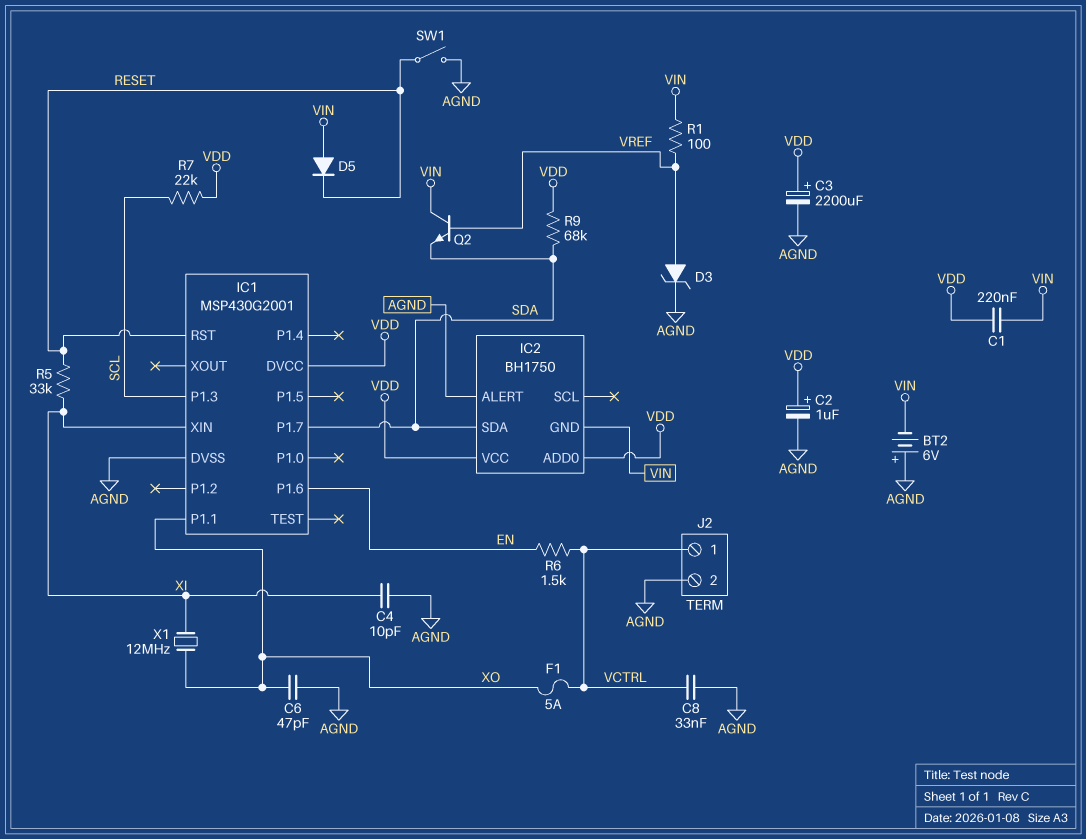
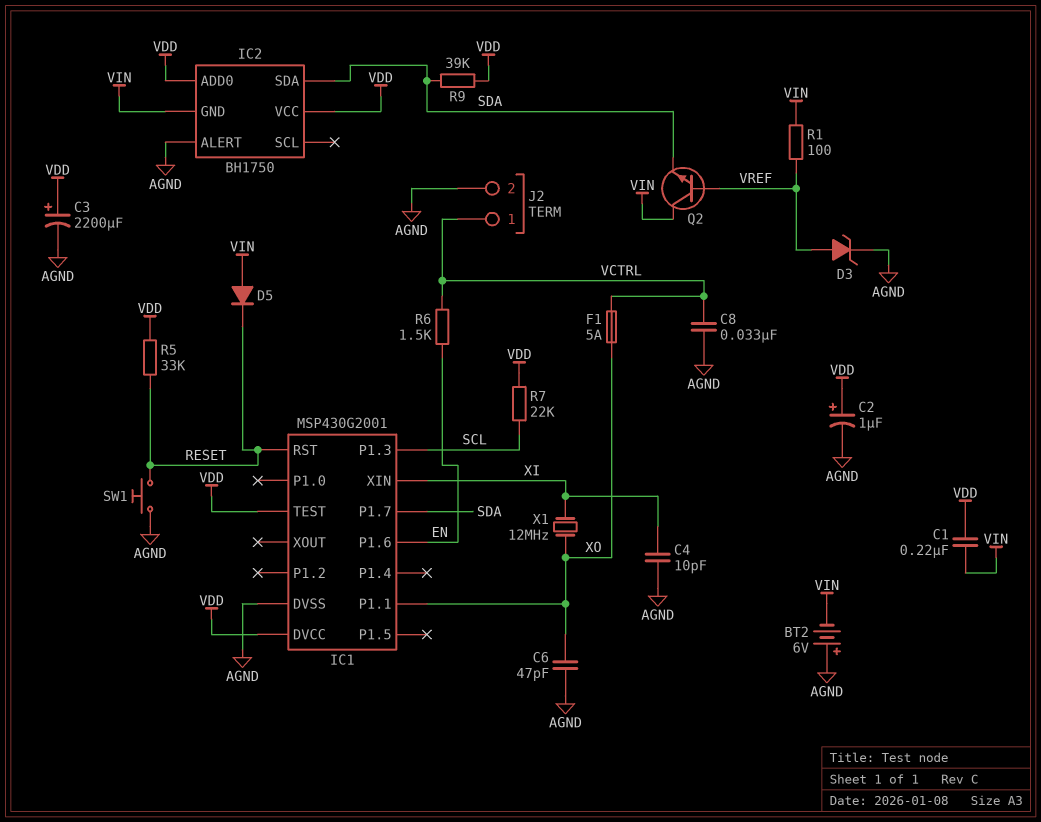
IC1 pin TEST: none -> VDD
R5: 33k (RESET, XI) -> 33k (RESET, VDD)
R9: 68k (SDA, VDD) -> 39k (SDA, VDD)
SW1: switch (AGND, RESET) -> button (AGND, RESET)

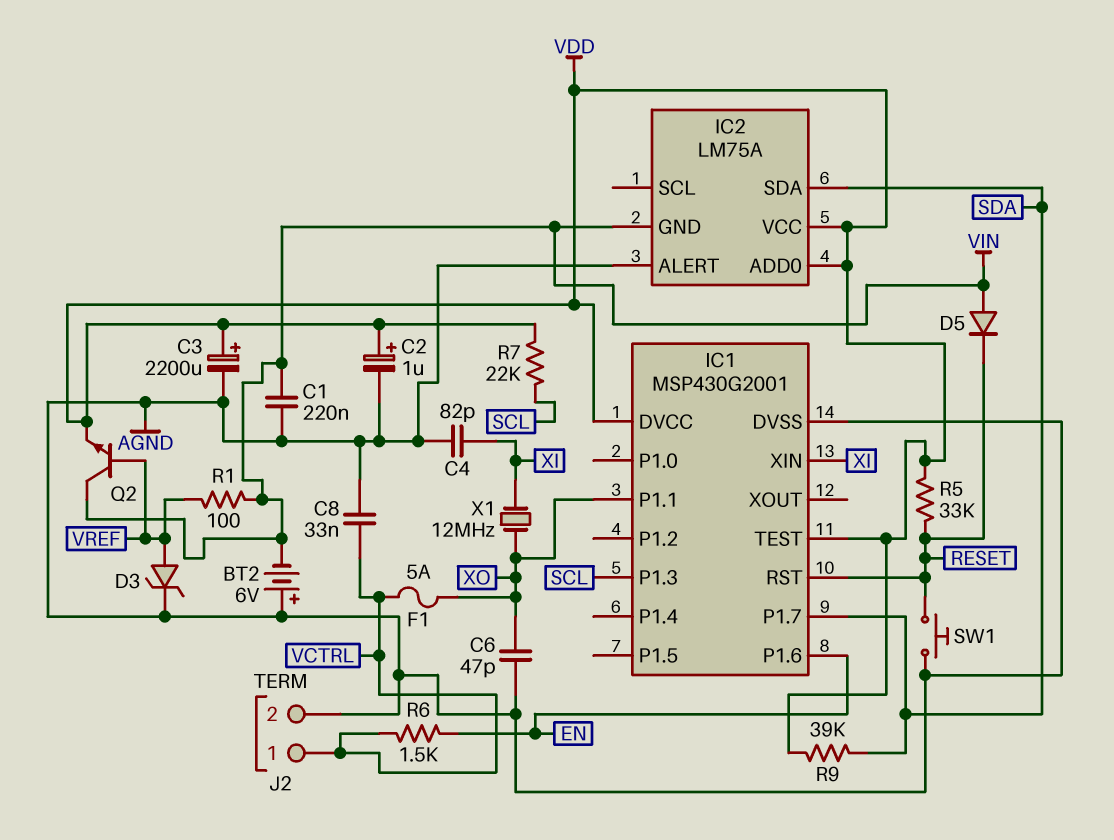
C1: 220nF (VDD, VIN) -> 220nF (AGND, VIN)
C4: 10pF (AGND, XI) -> 82pF (AGND, XI)
IC2: BH1750 -> LM75A
Q2: NPN (B VREF, C VIN, E SDA) -> NPN (B VREF, C VIN, E VDD)

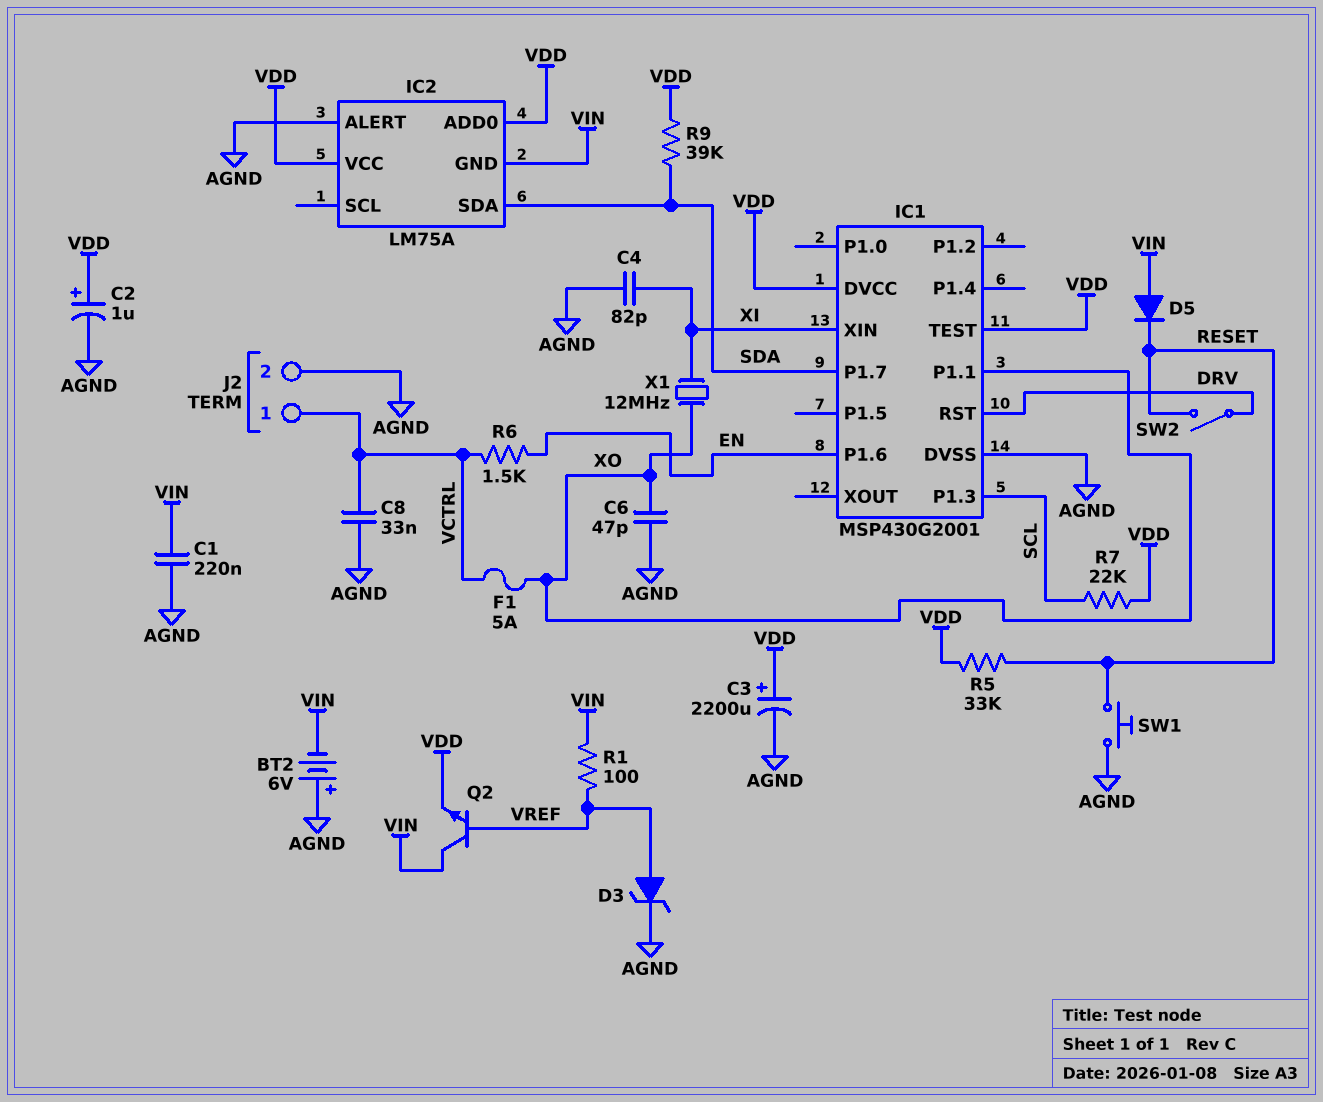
IC1 pin RST: RESET -> DRV
SW2: none -> switch (DRV, RESET)

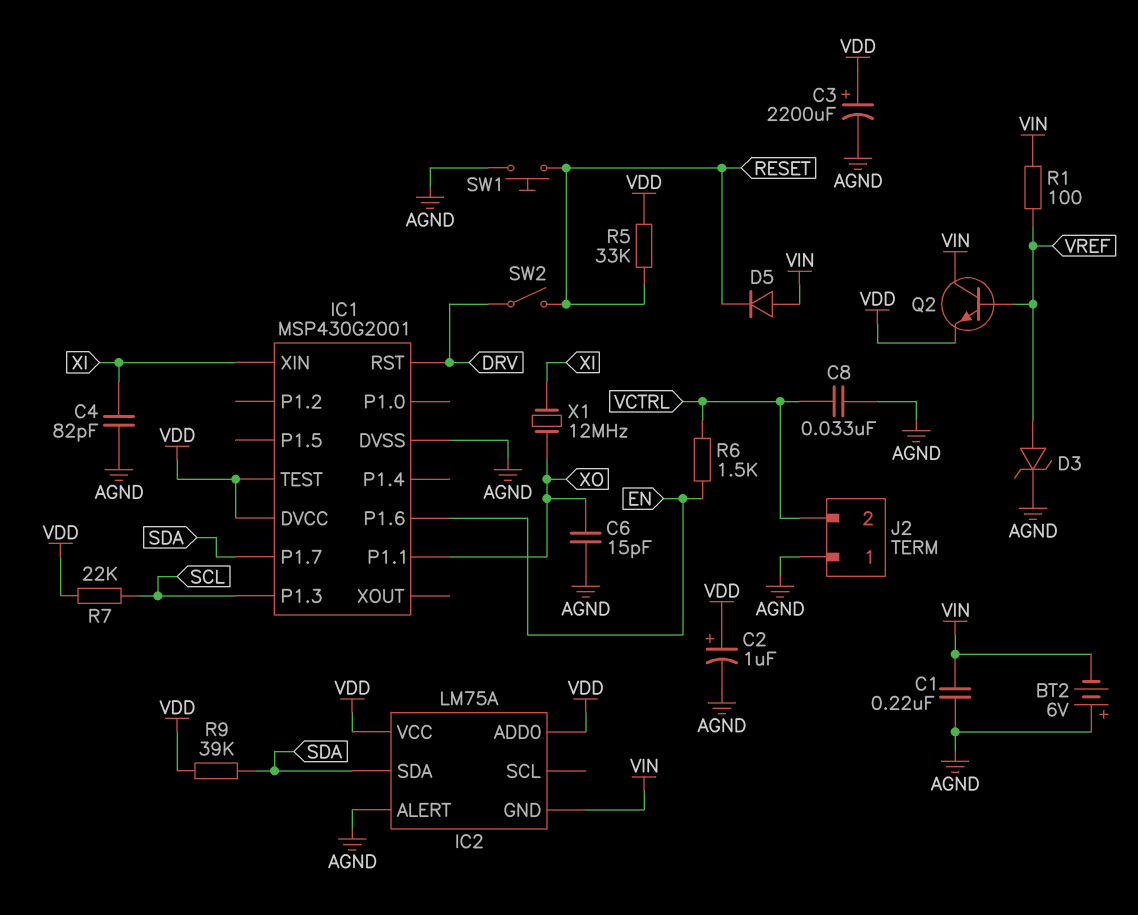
C6: 47pF (AGND, XO) -> 15pF (AGND, XO)
F1: 5A (VCTRL, XO) -> none
J2 pin 1: VCTRL -> AGND
J2 pin 2: AGND -> VCTRL

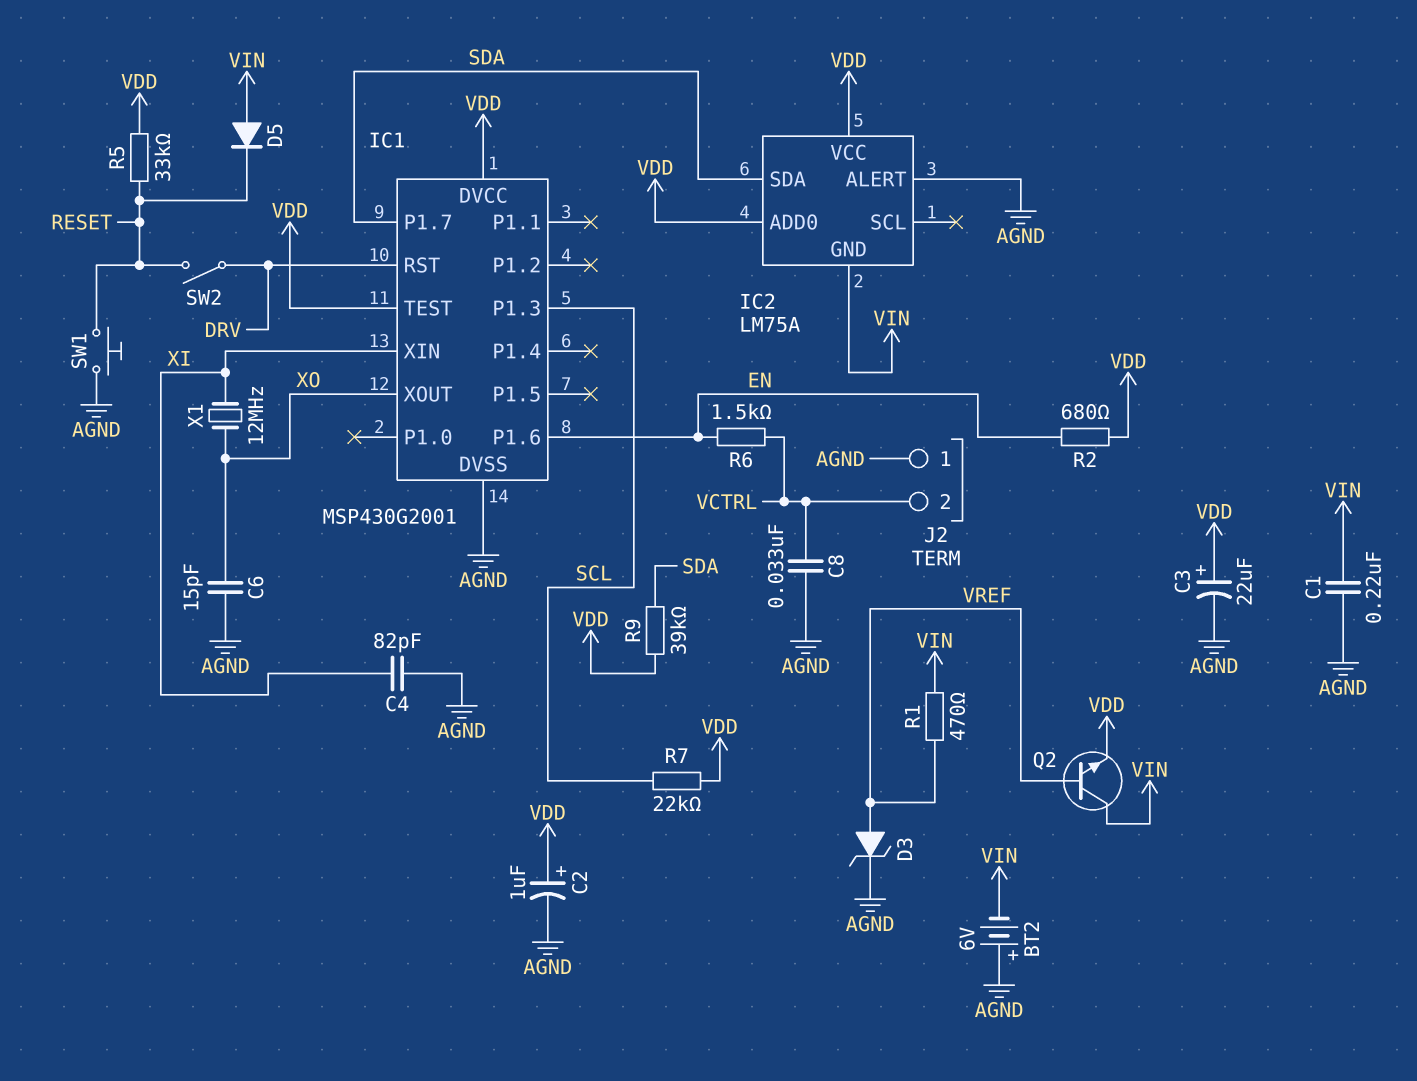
C3: 2200uF (plus VDD, minus AGND) -> 22uF (plus VDD, minus AGND)
IC1 pin P1.1: XO -> none
IC1 pin XOUT: none -> XO
R1: 100 (VIN, VREF) -> 470 (VIN, VREF)
R2: none -> 680 (EN, VDD)

